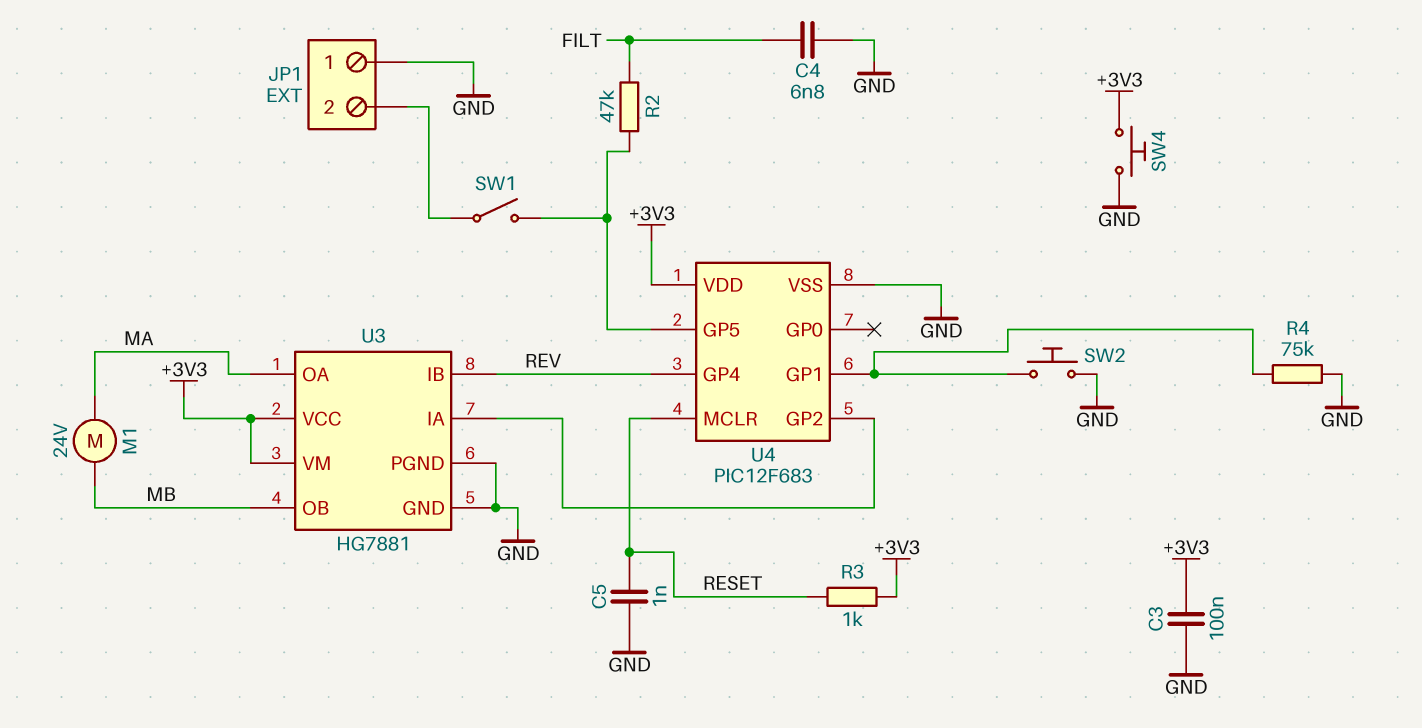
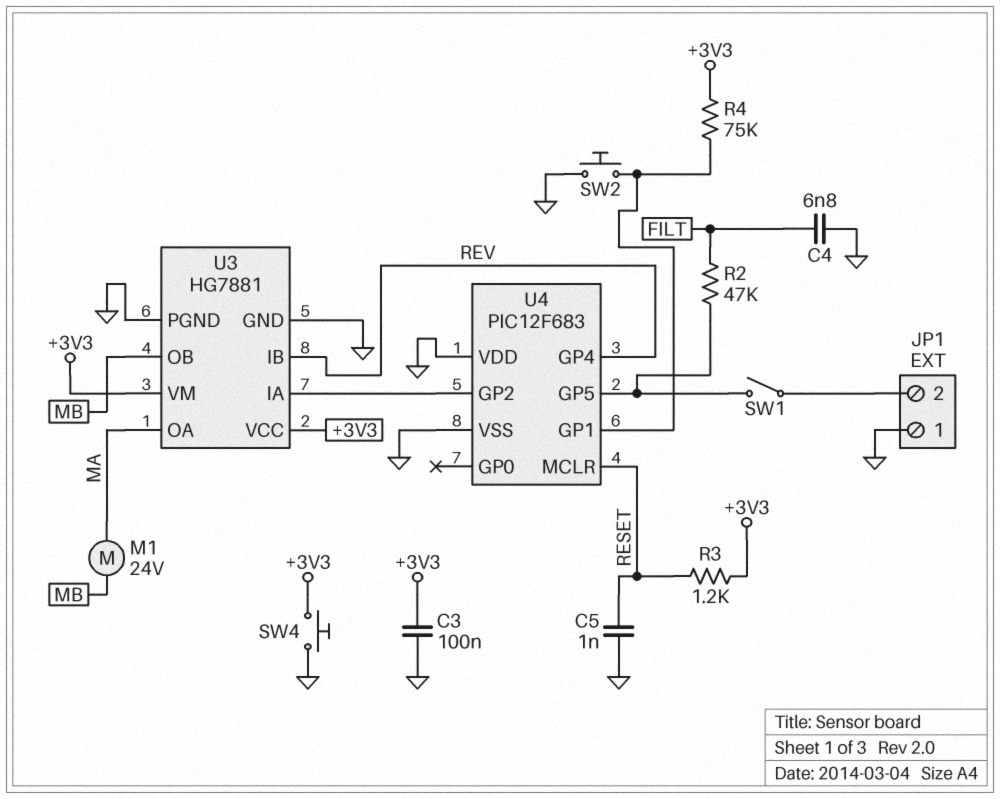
R3: 1k (+3V3, RESET) -> 1.2k (+3V3, RESET)
R4: 75k (GND, U4/GP1) -> 75k (+3V3, U4/GP1)
U4 pin VDD: +3V3 -> GND

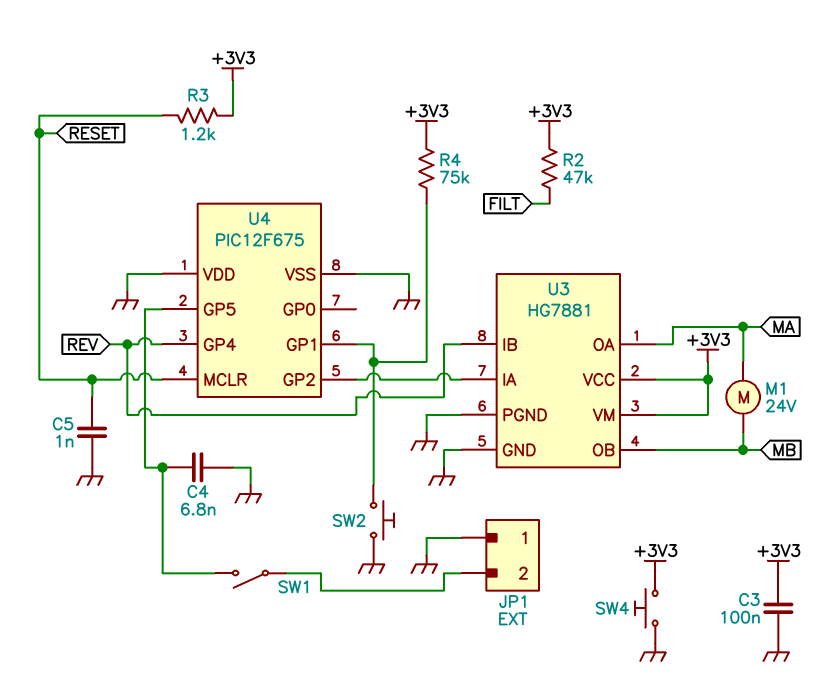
C4: 6.8nF (FILT, GND) -> 6.8nF (GND, U4/GP5)
R2: 47k (FILT, U4/GP5) -> 47k (+3V3, FILT)
U4: PIC12F683 -> PIC12F675

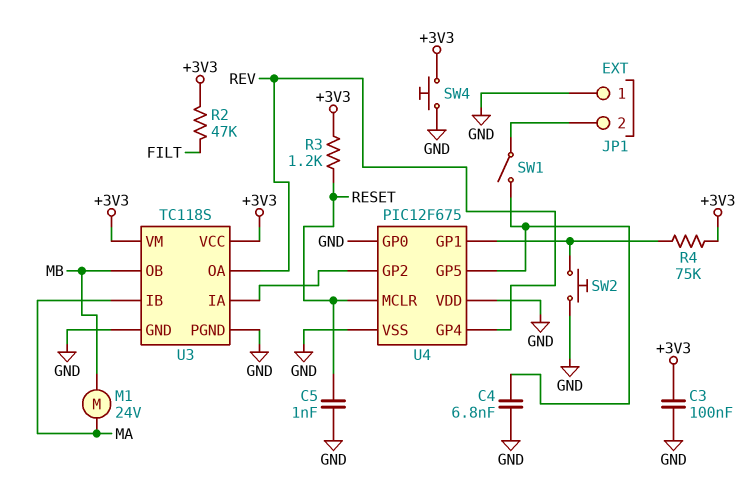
U3: HG7881 -> TC118S
U3 pin IB: REV -> MA
U3 pin OA: MA -> REV
U4 pin GP0: none -> GND

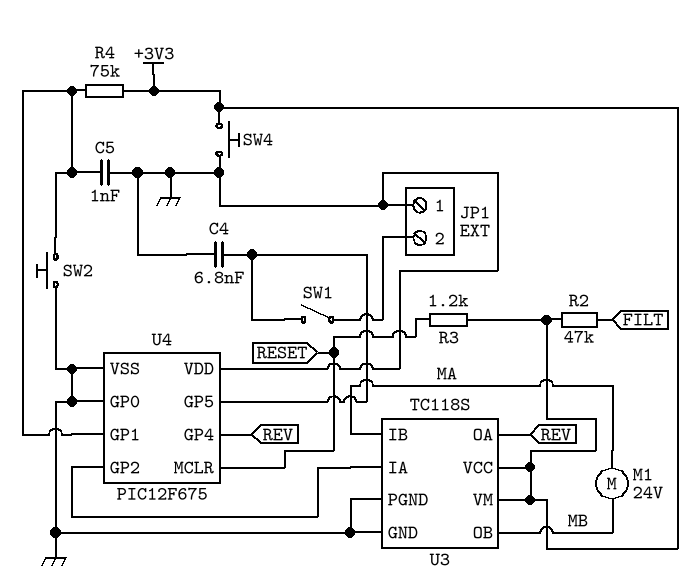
C3: 100nF (+3V3, GND) -> none
C5: 1nF (GND, RESET) -> 1nF (GND, U4/GP1)

